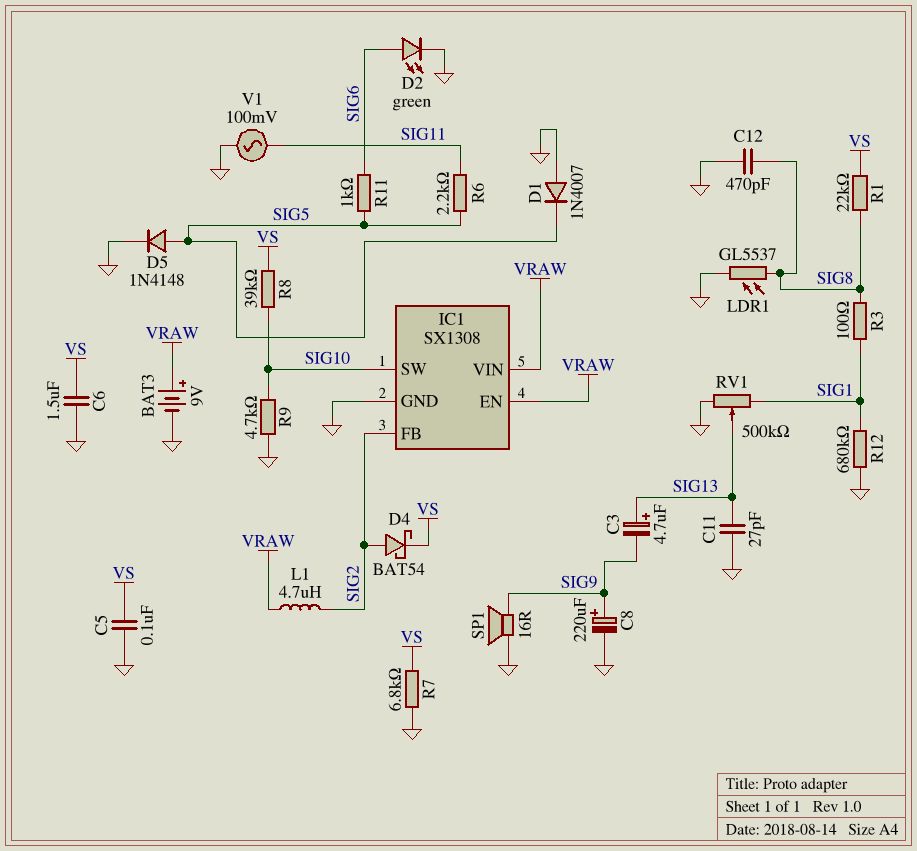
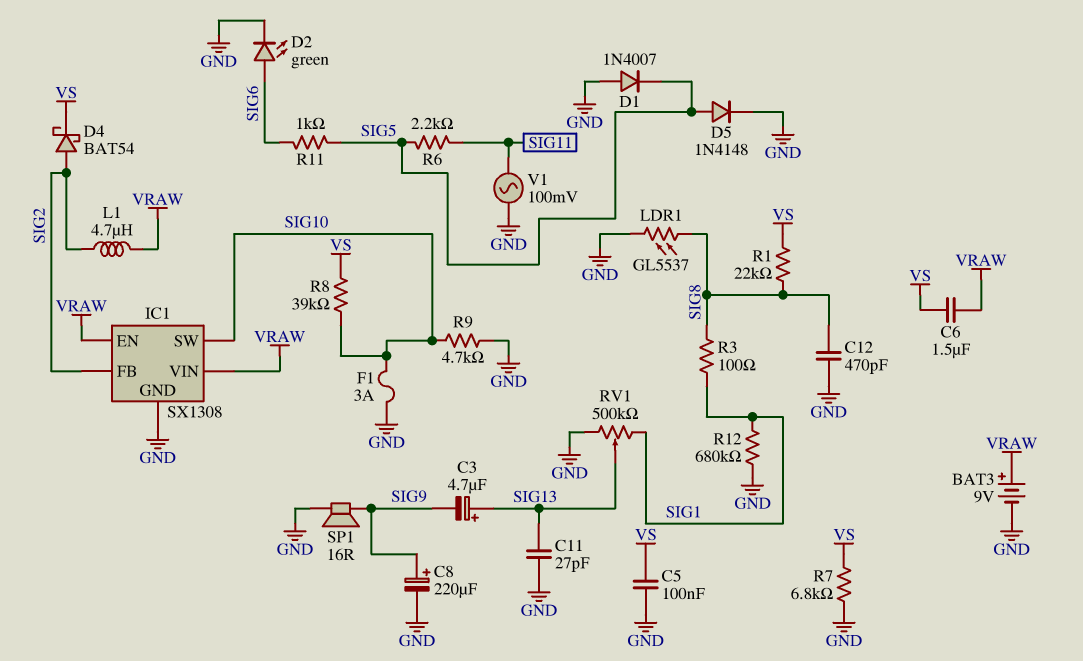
C6: 1.5uF (GND, VS) -> 1.5uF (VRAW, VS)
F1: none -> 3A (GND, SIG10)

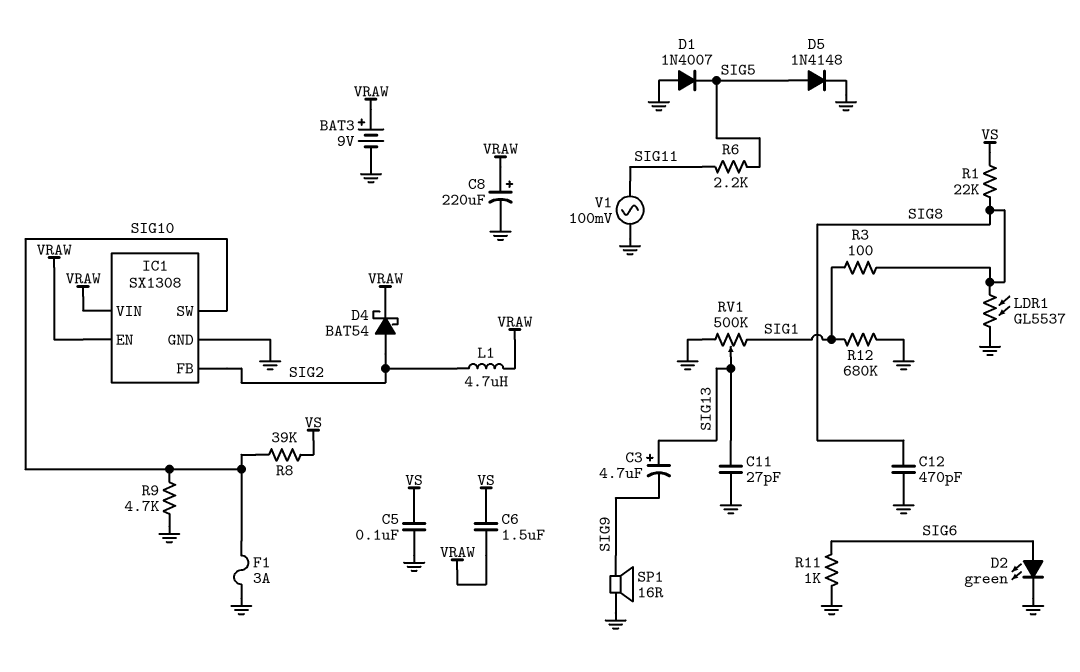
C8: 220uF (plus SIG9, minus GND) -> 220uF (plus VRAW, minus GND)
D4: schottky BAT54 (A SIG2, K VS) -> schottky BAT54 (A SIG2, K VRAW)
R7: 6.8k (GND, VS) -> none
R11: 1k (SIG5, SIG6) -> 1k (GND, SIG6)

